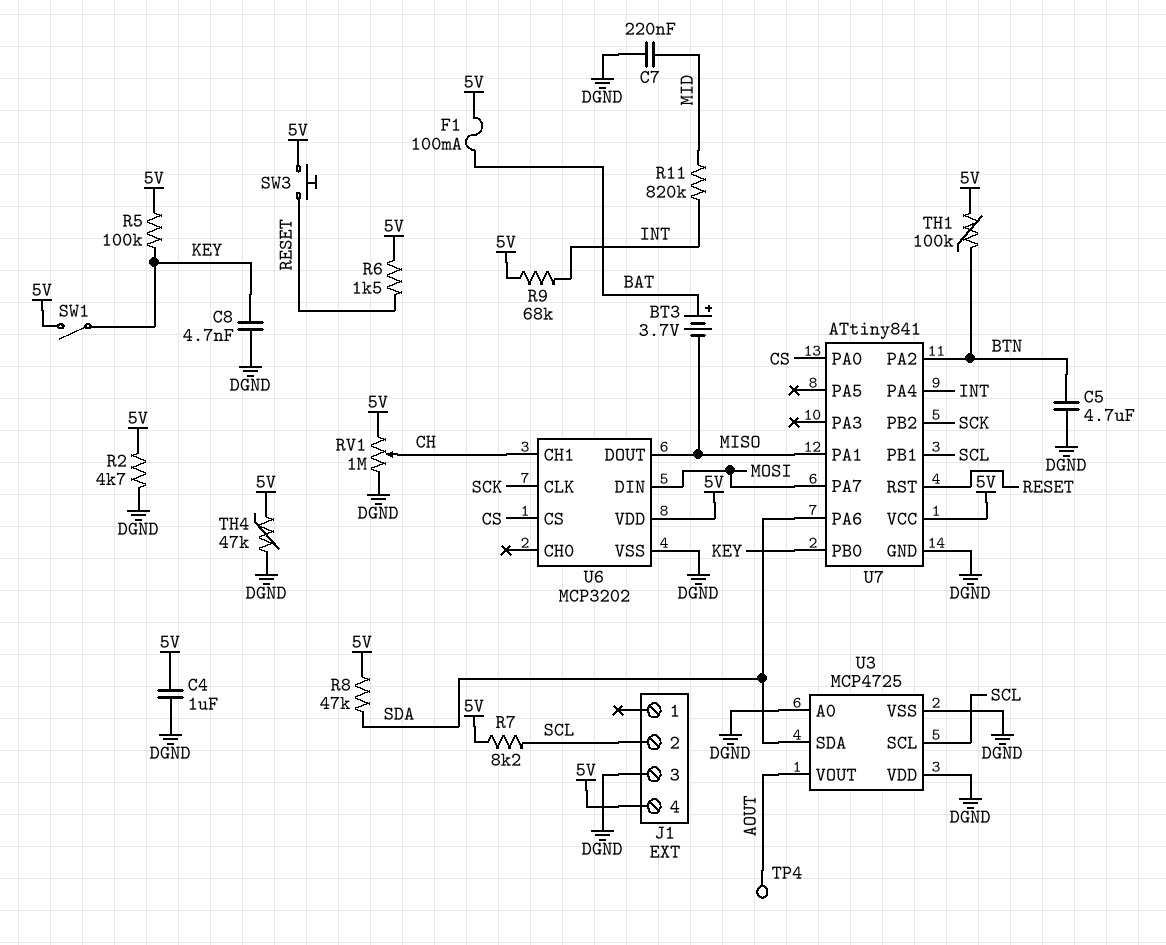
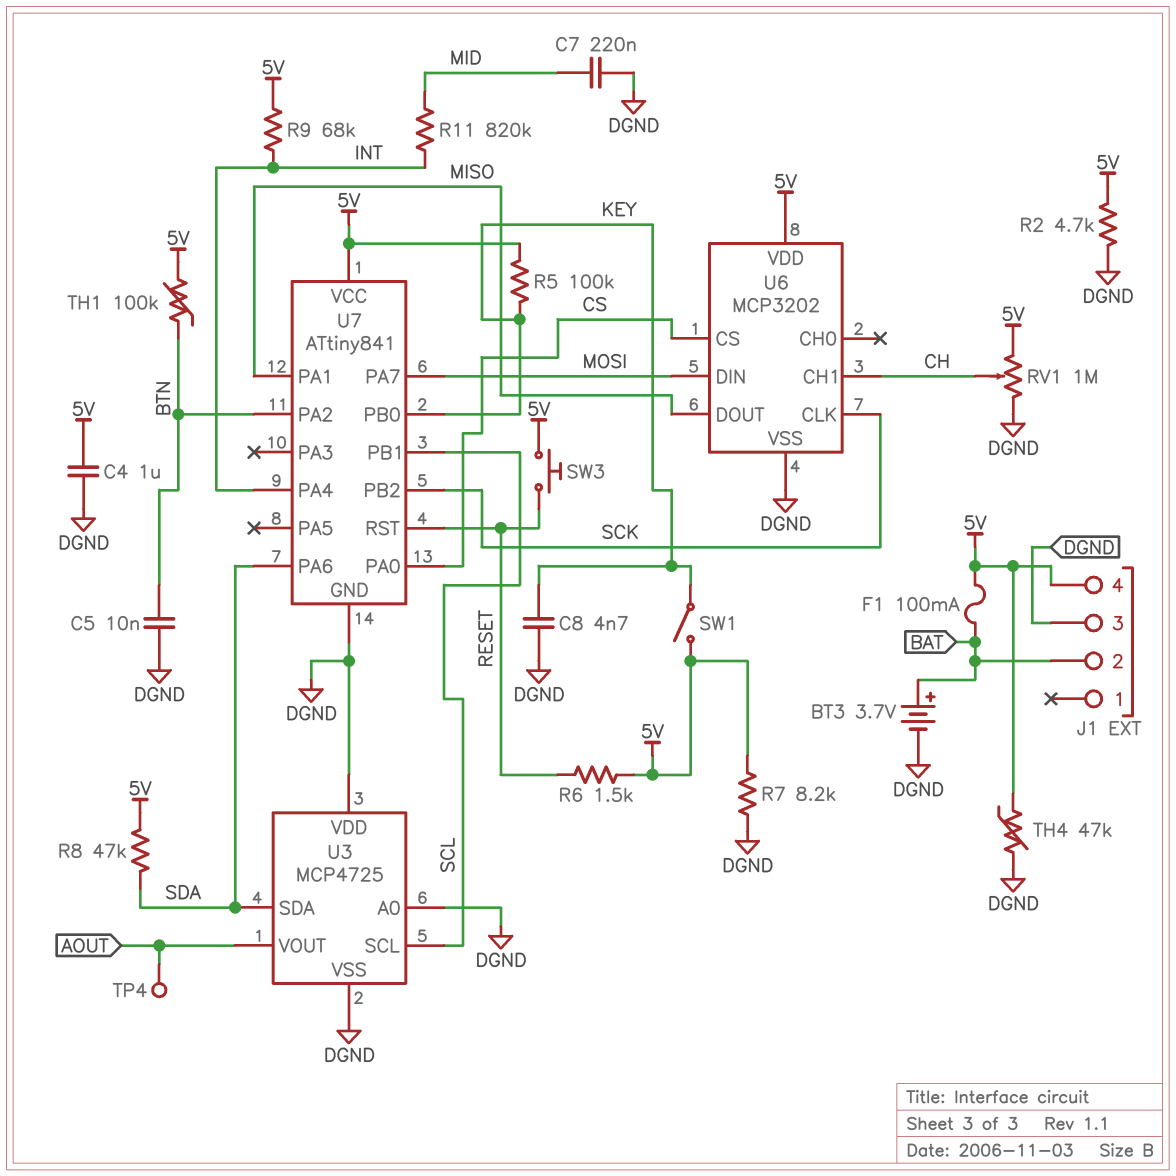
BT3: 3.7V (plus BAT, minus MISO) -> 3.7V (plus BAT, minus DGND)
C5: 4.7uF (BTN, DGND) -> 10nF (BTN, DGND)
J1 pin 2: SCL -> BAT
R7: 8.2k (5V, SCL) -> 8.2k (5V, DGND)

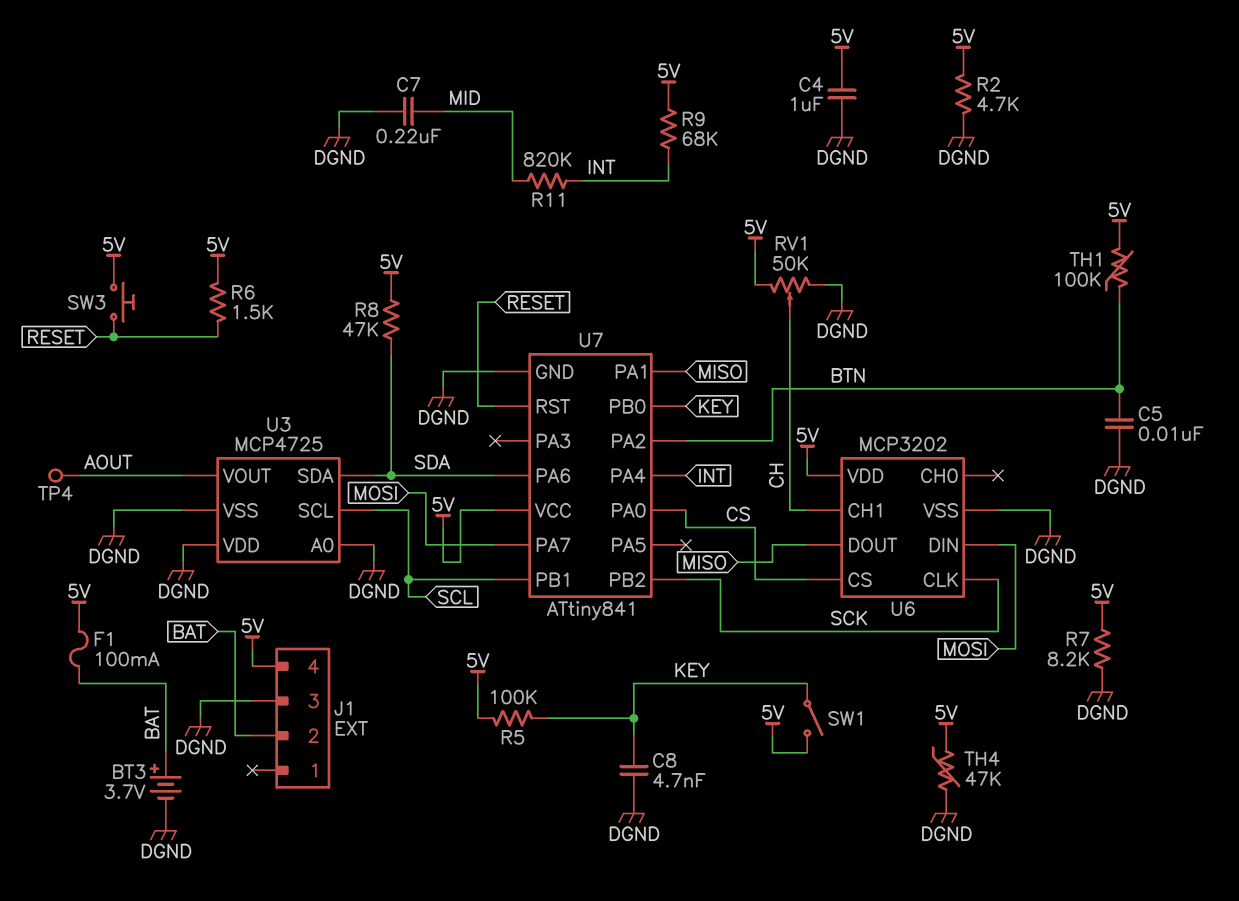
RV1: 1M (5V, DGND, wiper CH) -> 50k (5V, DGND, wiper CH)

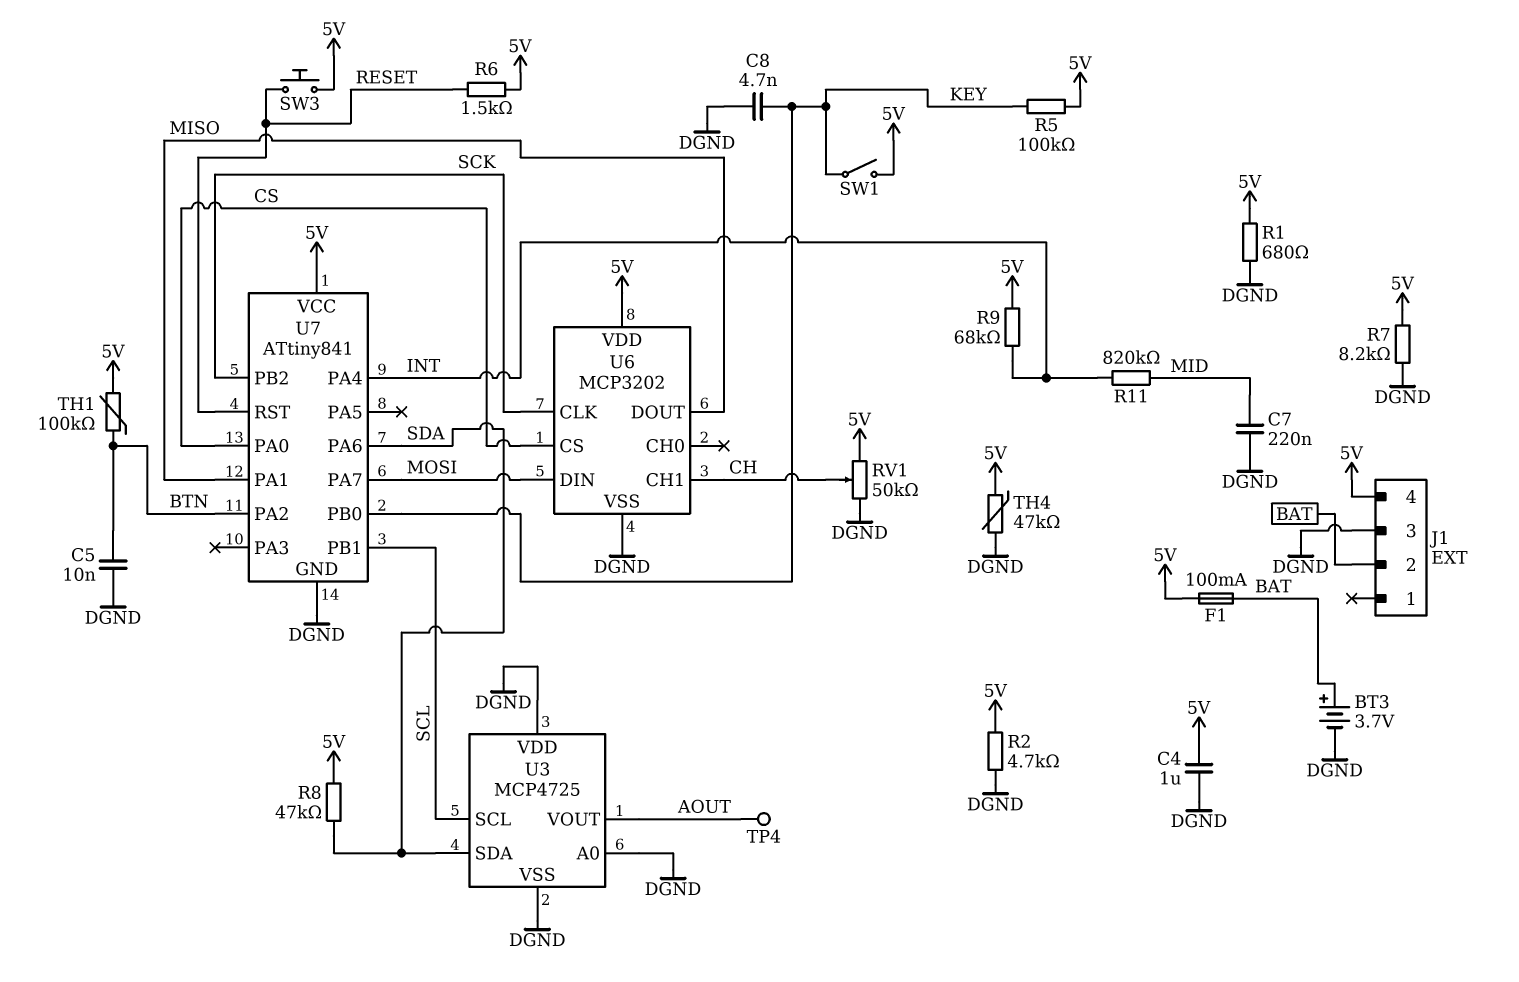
R1: none -> 680 (5V, DGND)

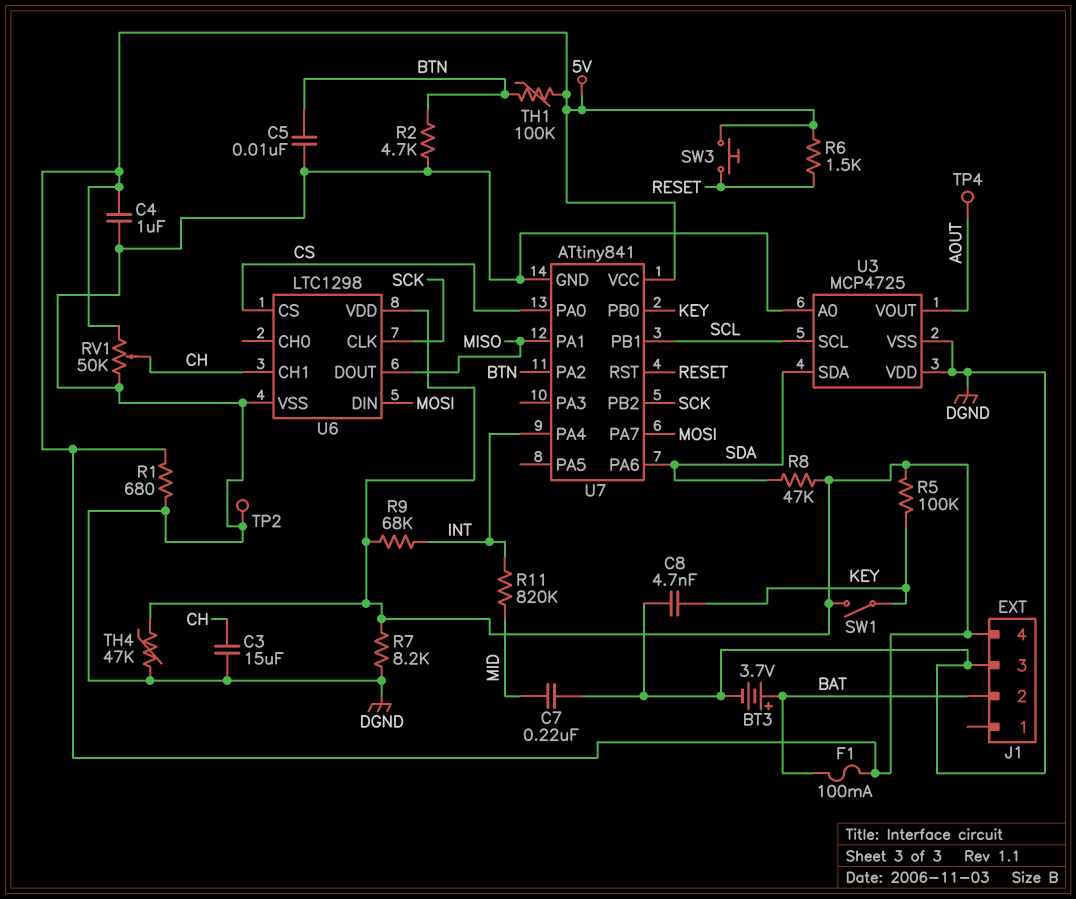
C3: none -> 15uF (CH, DGND)
R2: 4.7k (5V, DGND) -> 4.7k (BTN, DGND)
TP2: none -> test point (DGND)
U6: MCP3202 -> LTC1298

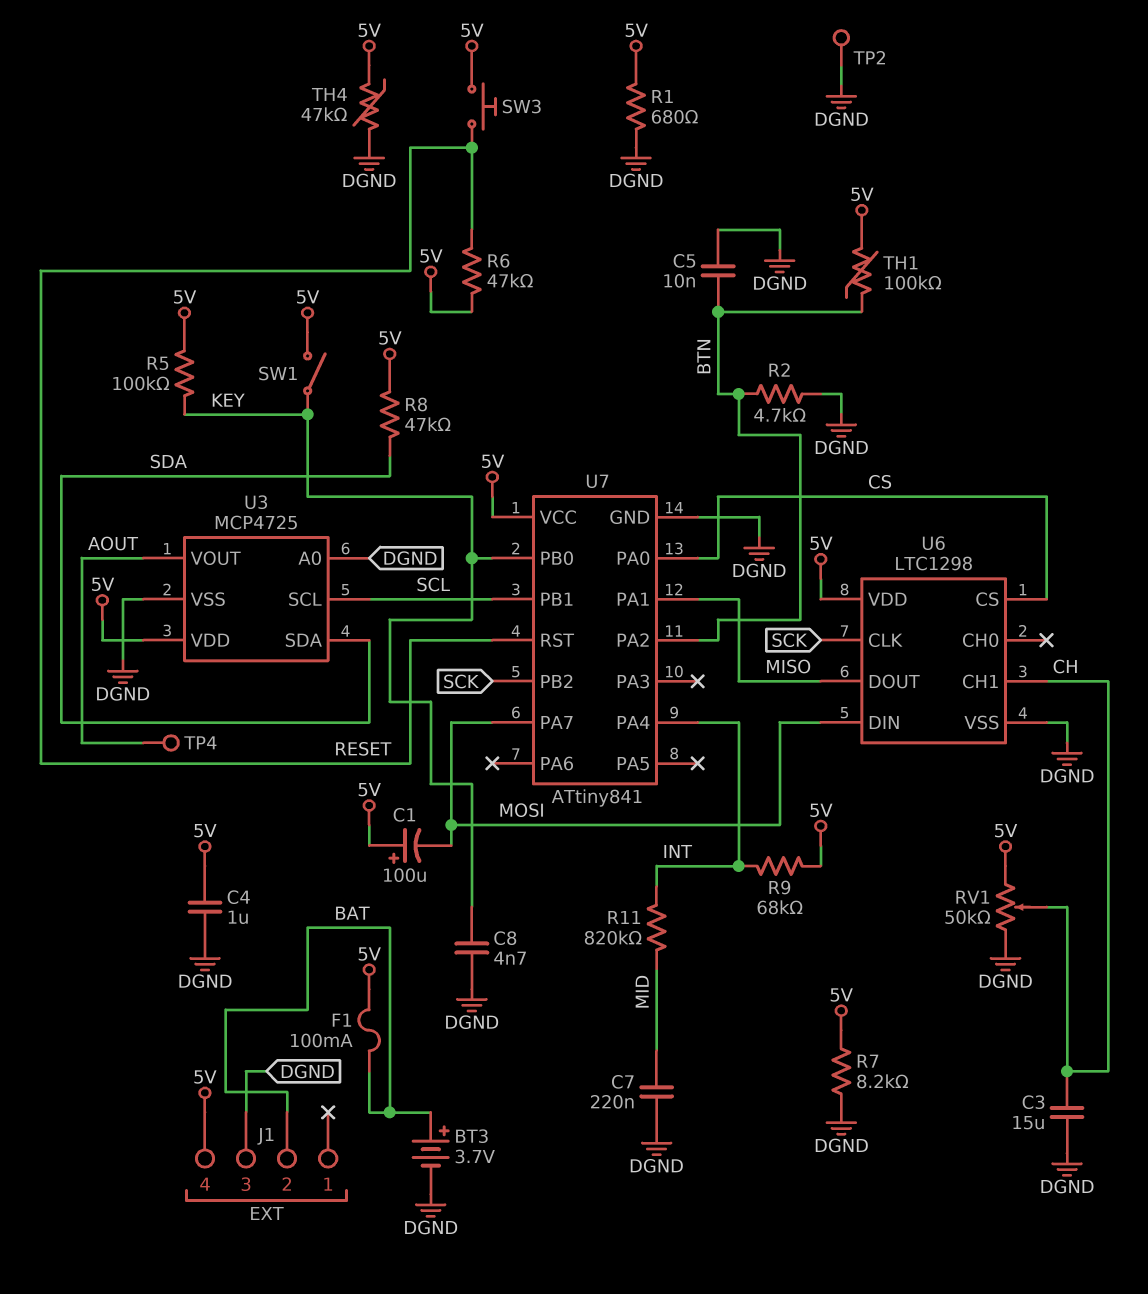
C1: none -> 100uF (plus 5V, minus MOSI)
R6: 1.5k (5V, RESET) -> 47k (5V, RESET)
U3 pin VDD: DGND -> 5V
U7 pin PA6: SDA -> none

